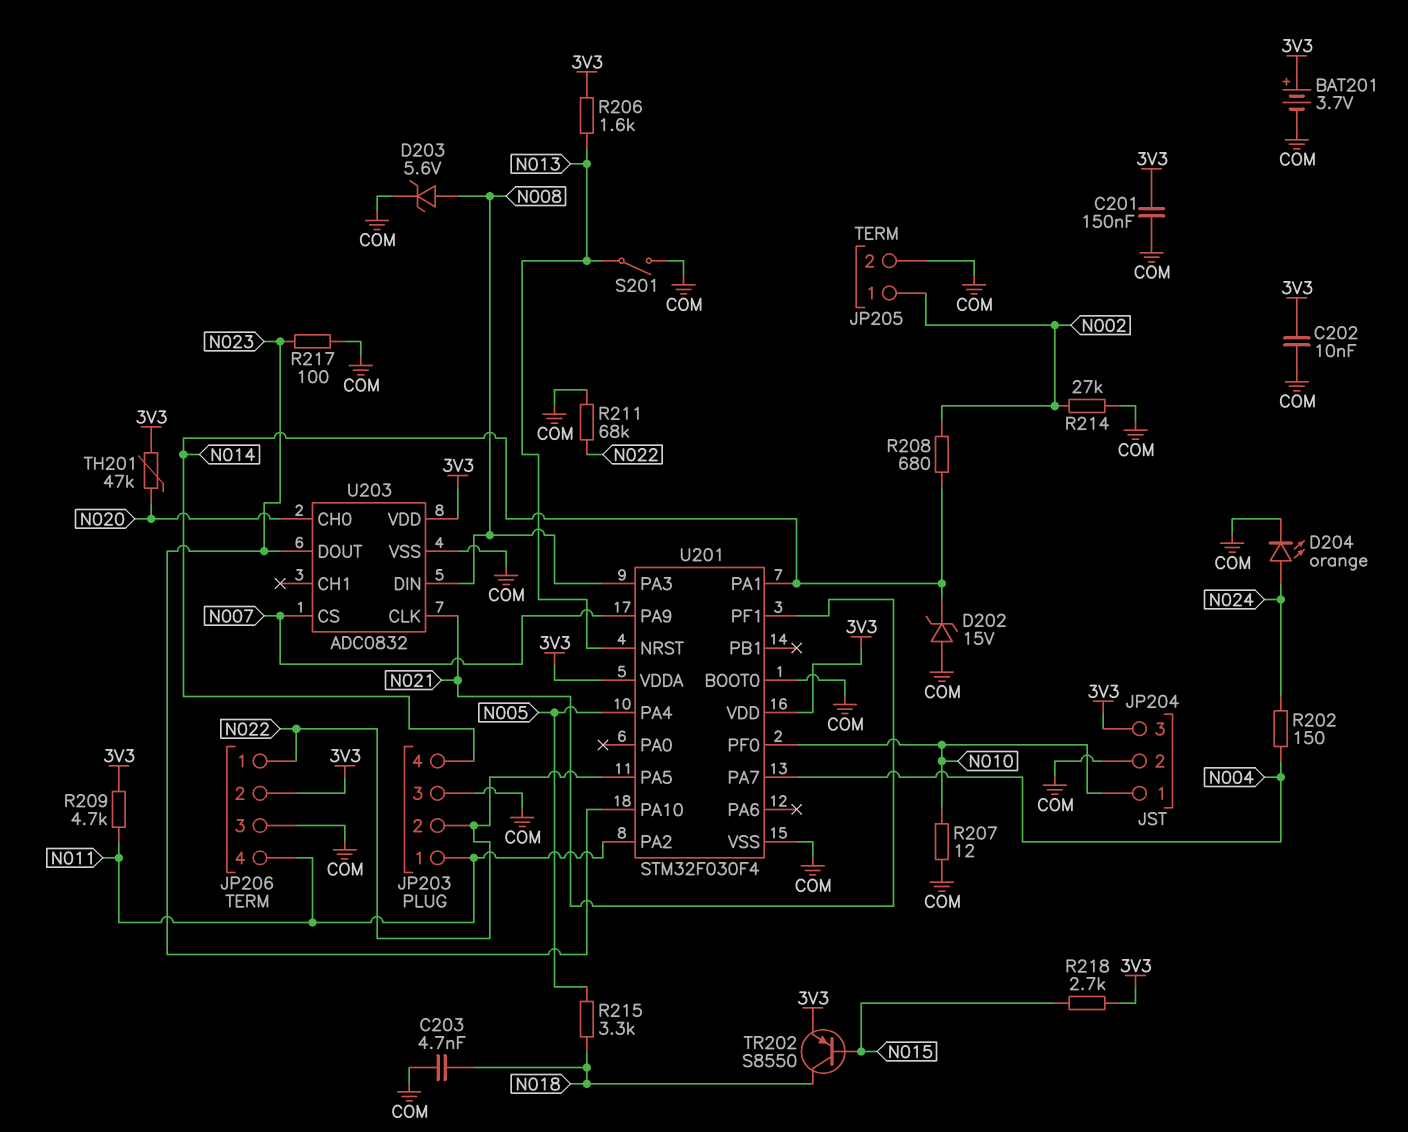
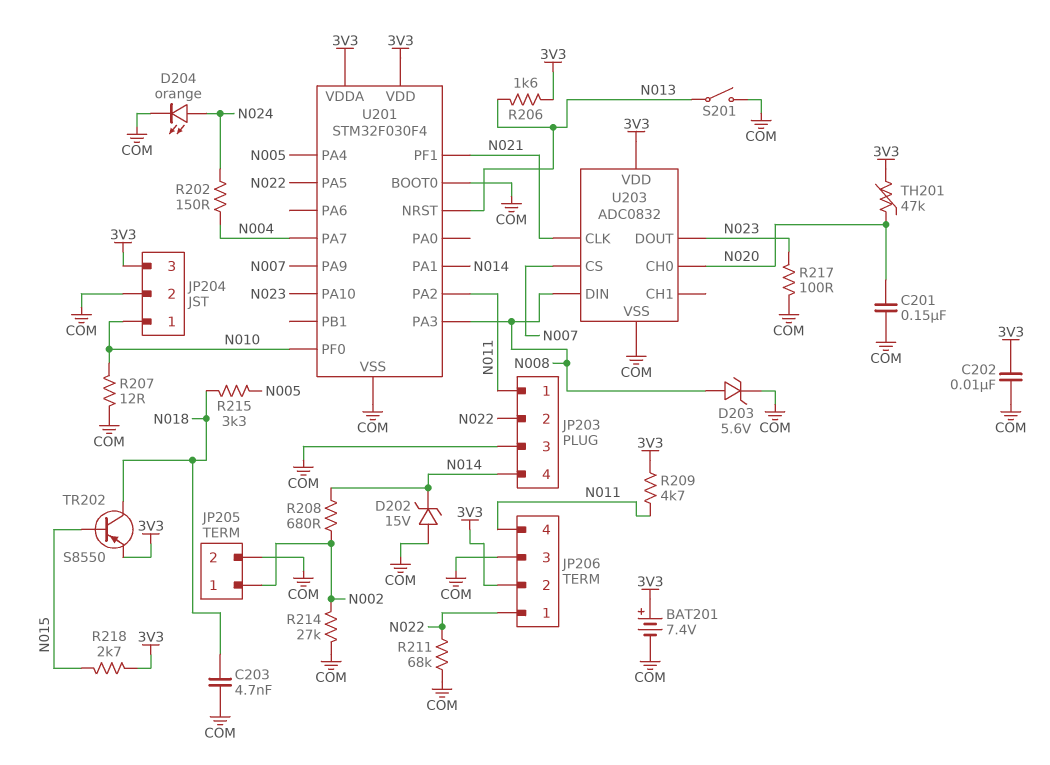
BAT201: 3.7V (plus 3V3, minus COM) -> 7.4V (plus 3V3, minus COM)
C201: 150nF (3V3, COM) -> 150nF (COM, N020)

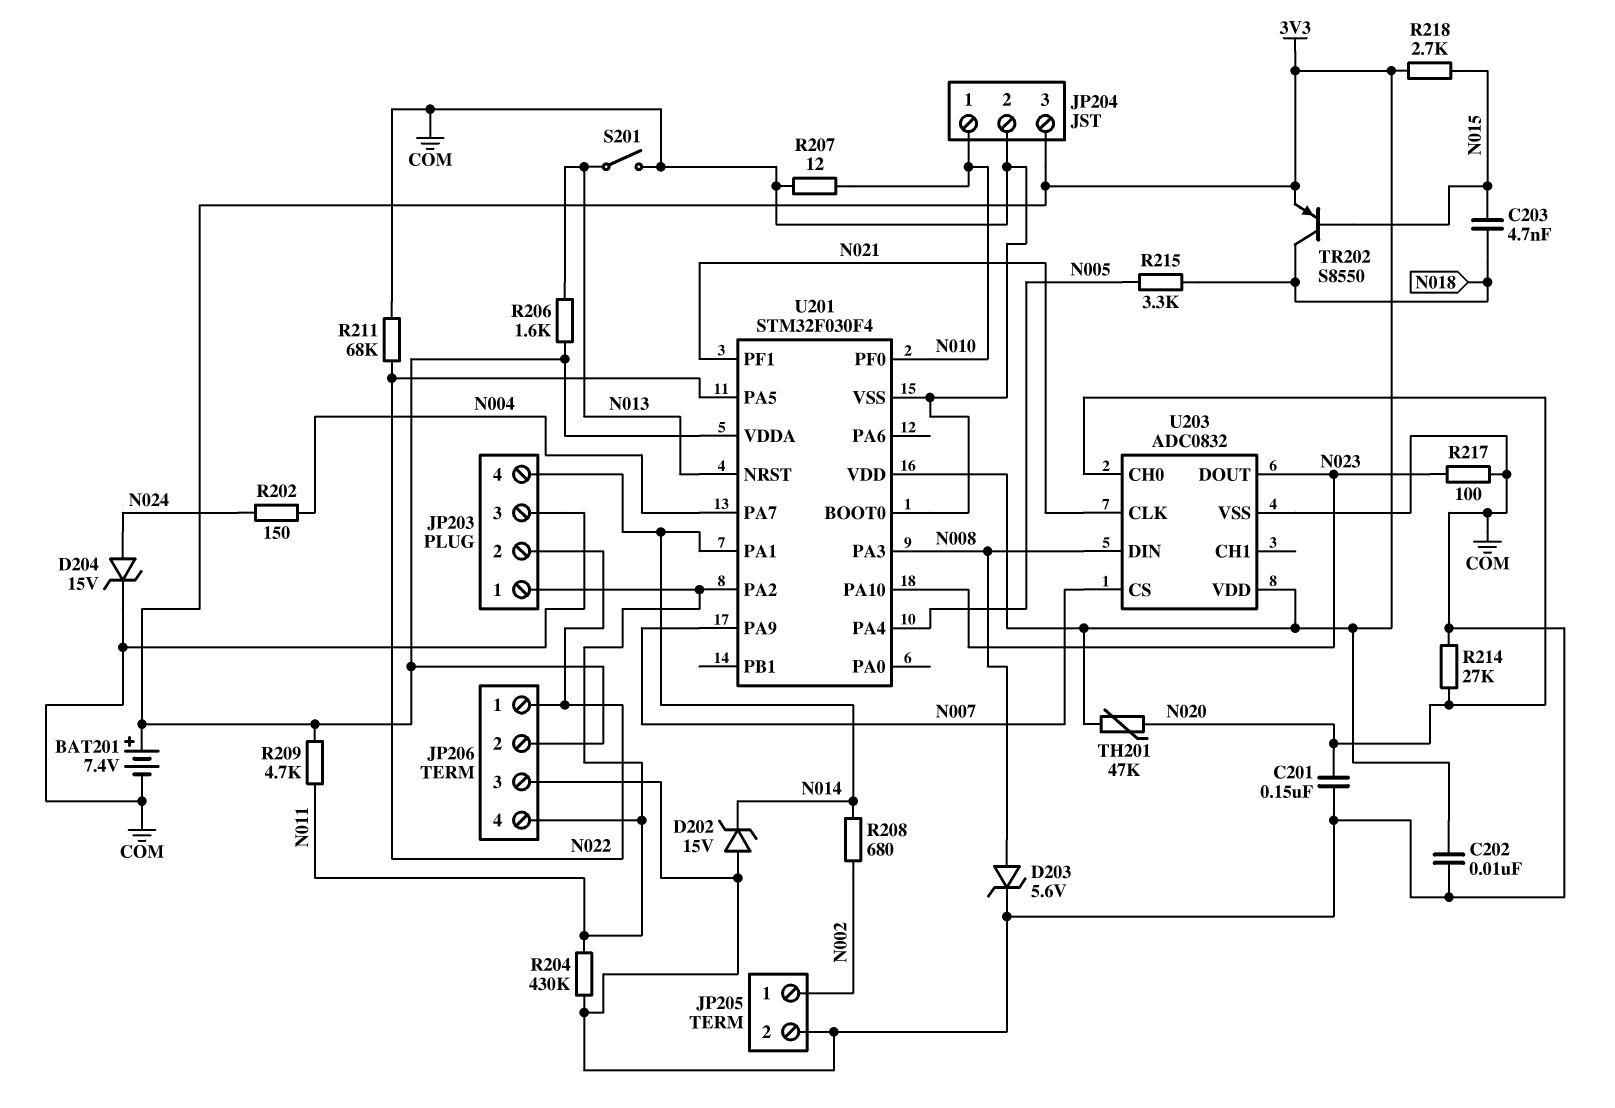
C203: 4.7nF (COM, N018) -> 4.7nF (N015, N018)
D204: LED orange (A N024, K COM) -> zener 15V (A N024, K COM)
R204: none -> 430k (COM, N011)
R214: 27k (COM, N002) -> 27k (COM, N020)

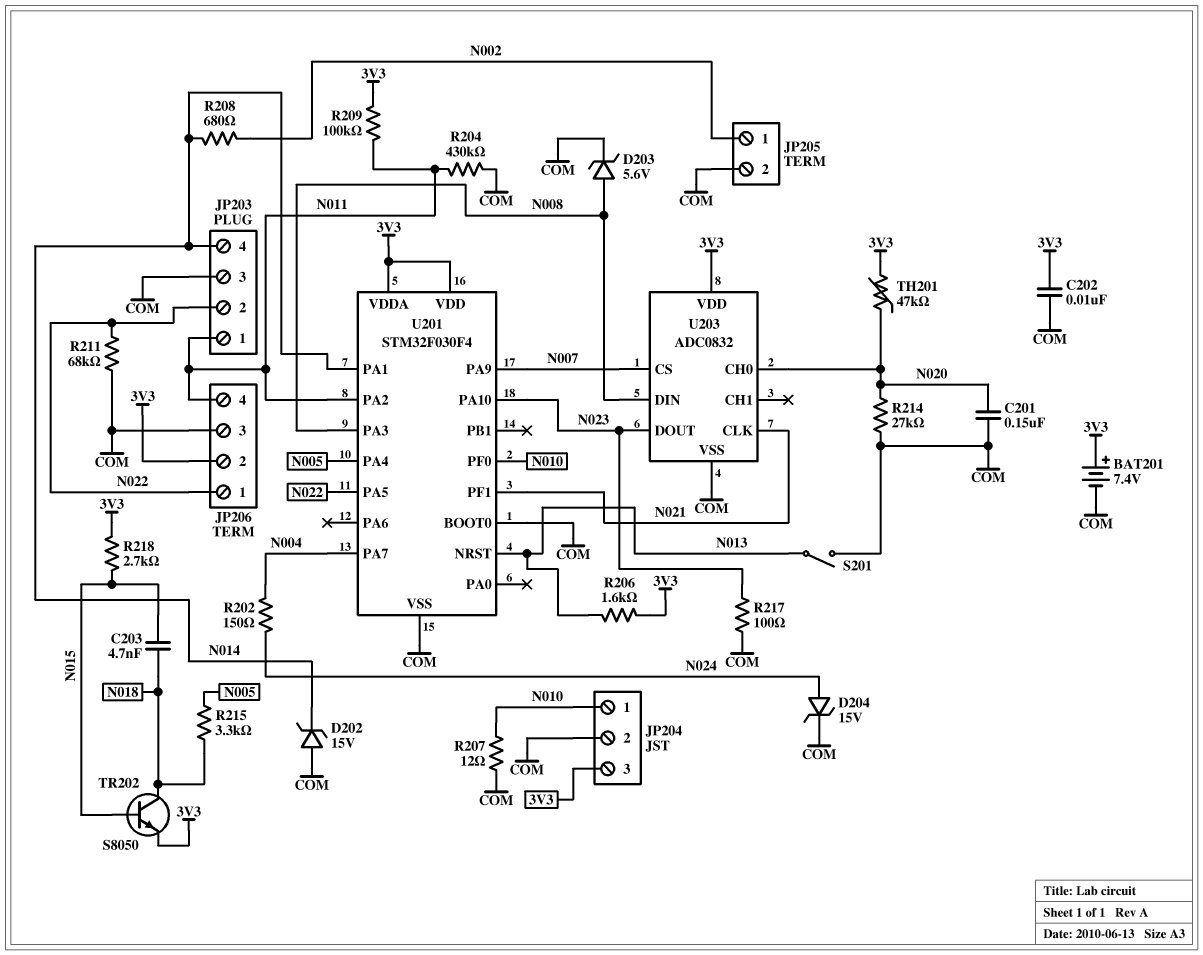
R209: 4.7k (3V3, N011) -> 100k (3V3, N011)
TR202: PNP S8550 (B N015, C N018, E 3V3) -> NPN S8050 (B N015, C N018, E 3V3)

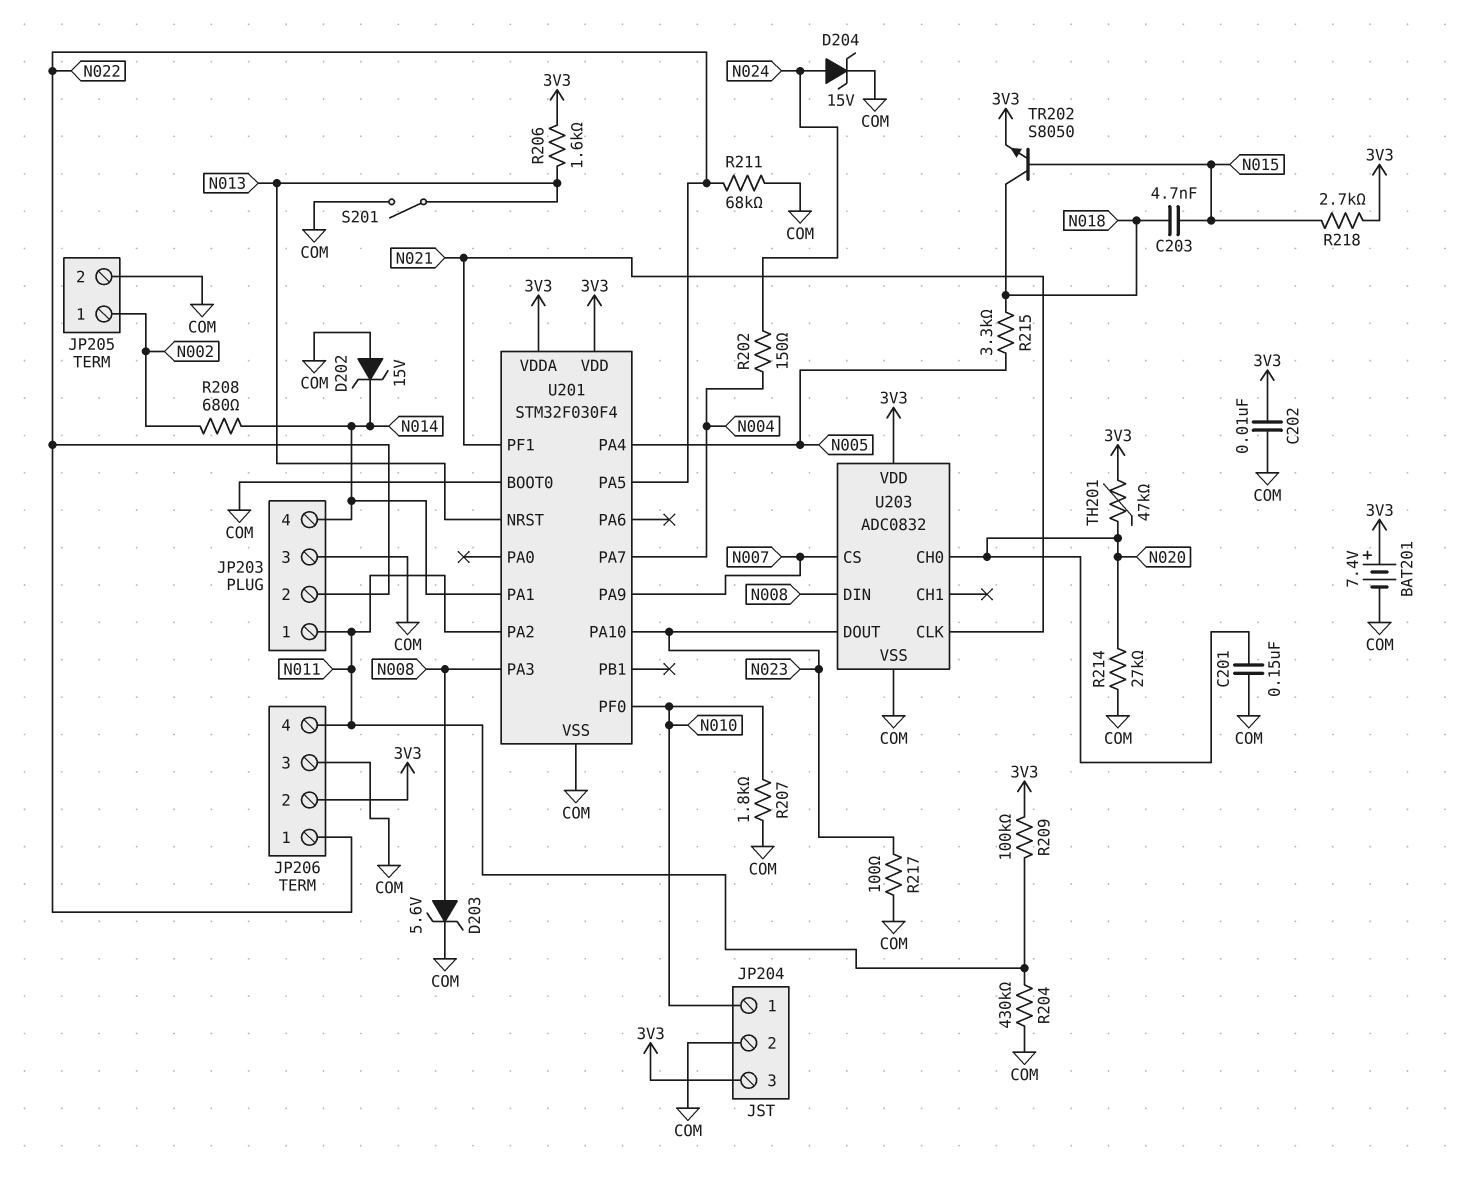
R207: 12 (COM, N010) -> 1.8k (COM, N010)

